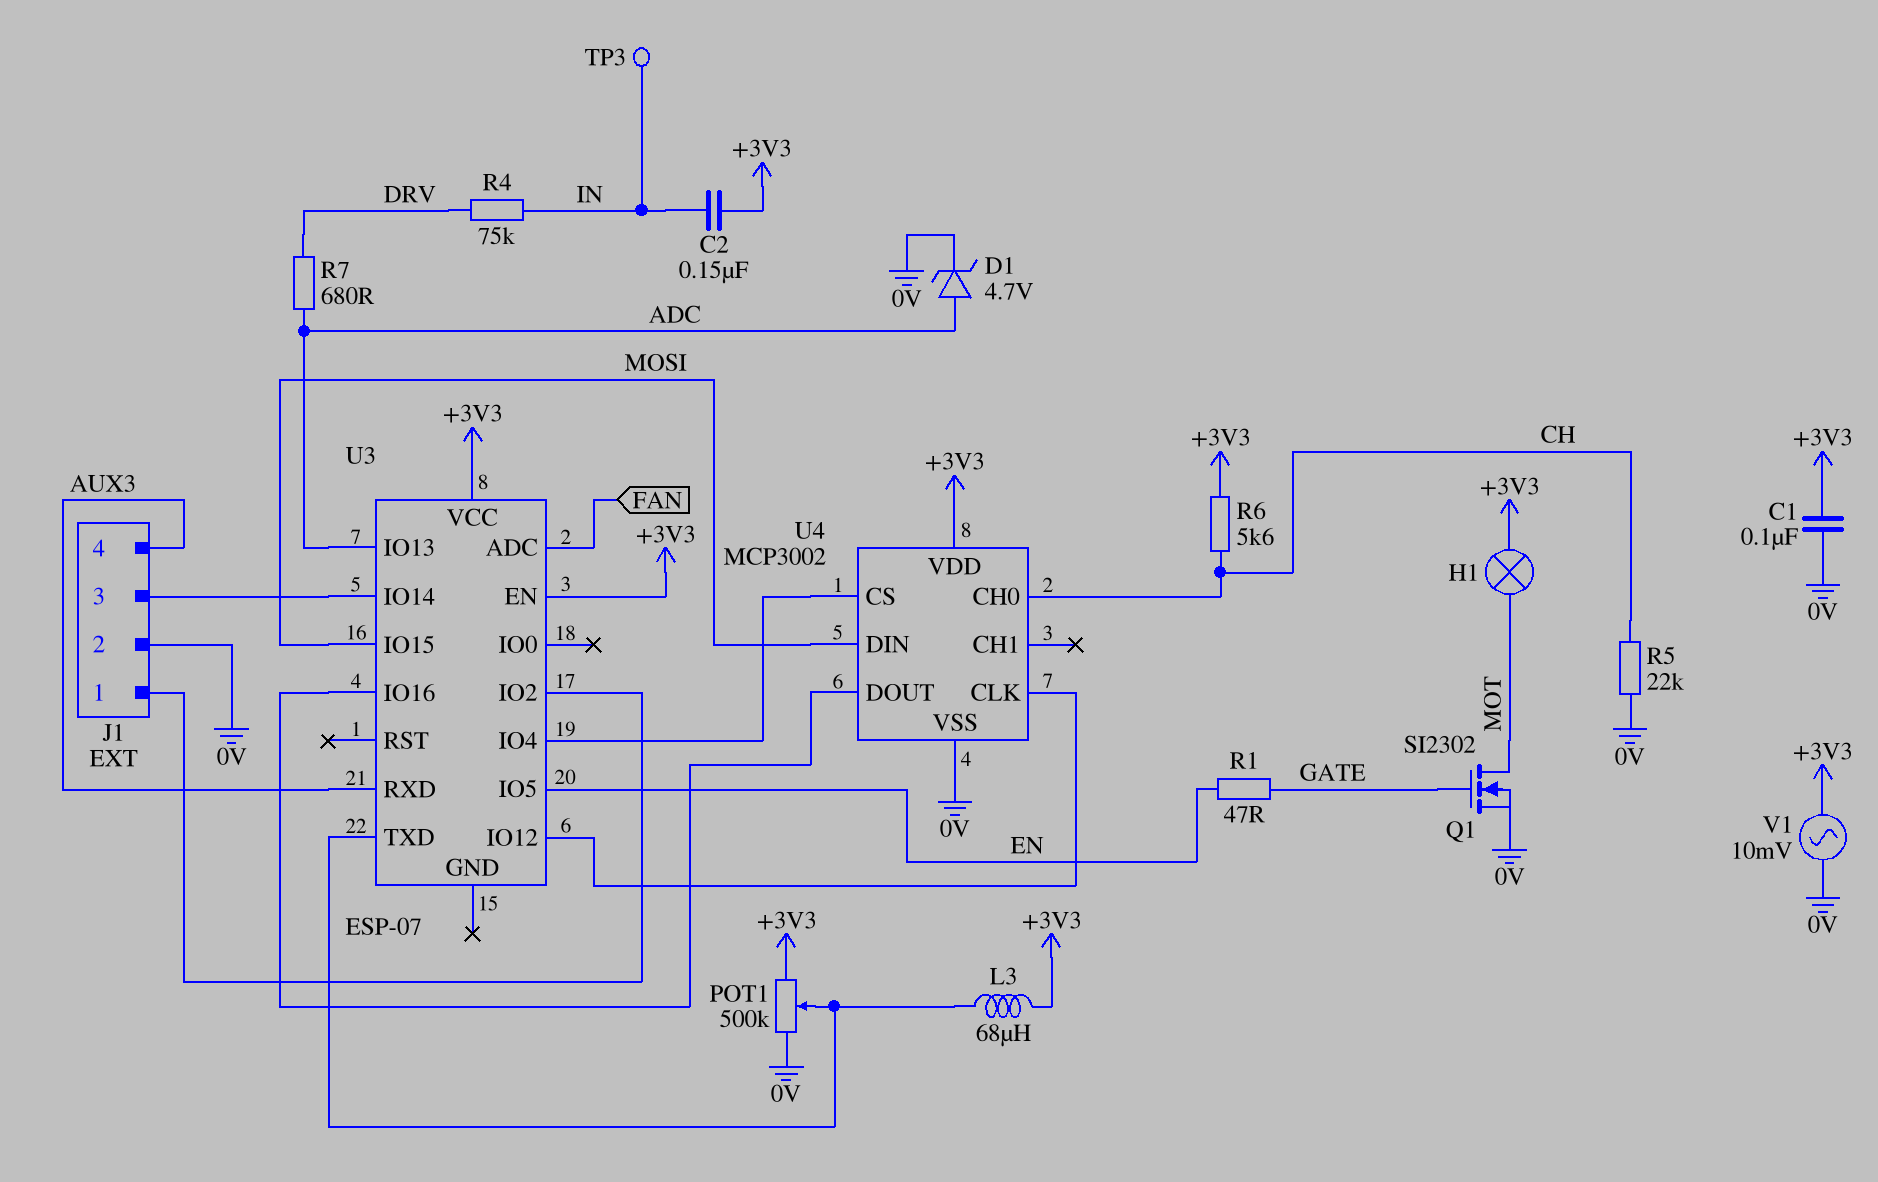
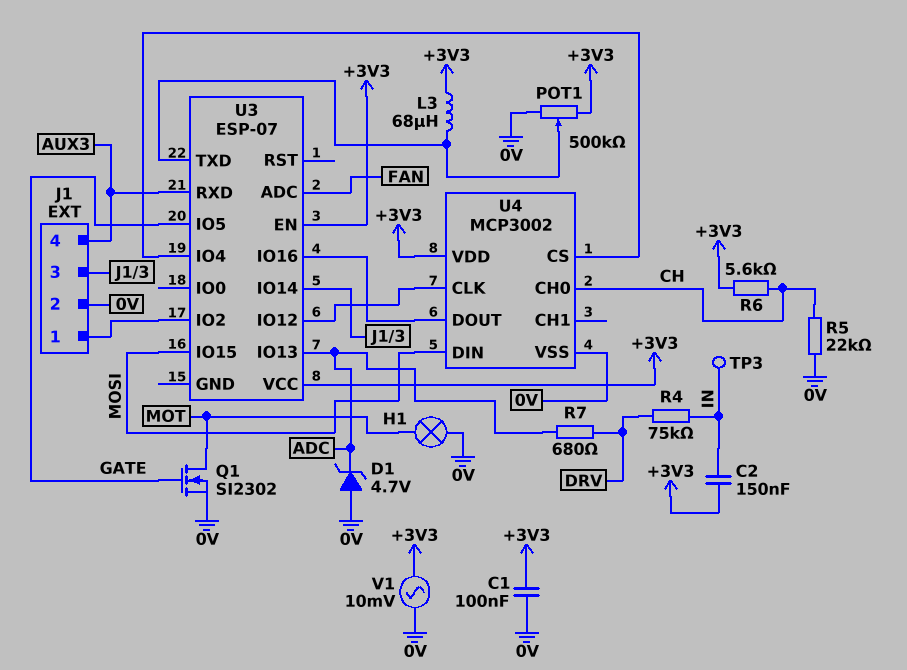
D1: zener 4.7V (A ADC, K 0V) -> zener 4.7V (A 0V, K ADC)
H1: lamp (+3V3, MOT) -> lamp (0V, MOT)
R1: 47 (EN, GATE) -> none
U3 pin IO5: EN -> GATE

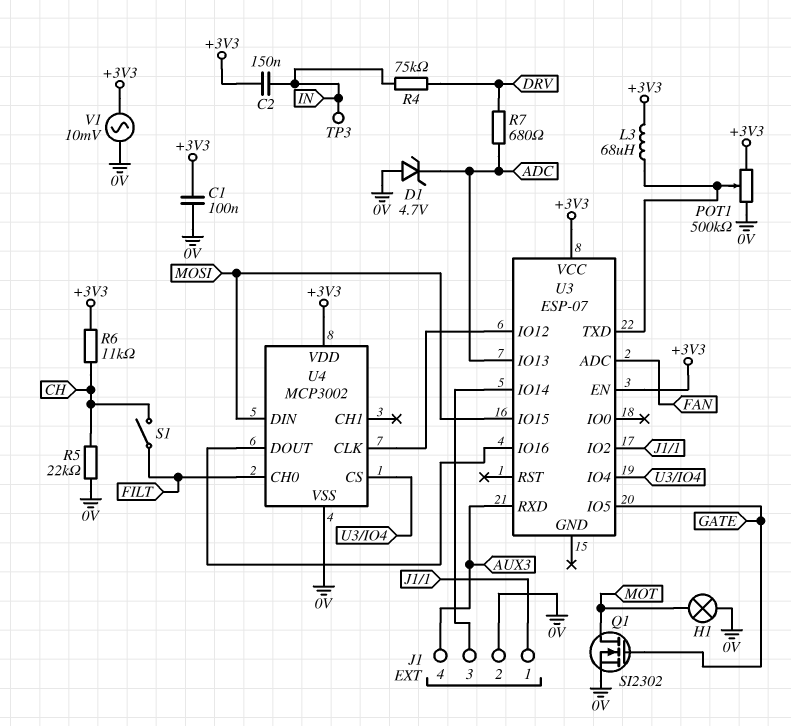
R6: 5.6k (+3V3, CH) -> 11k (+3V3, CH)
S1: none -> switch (CH, FILT)
U4 pin CH0: CH -> FILT

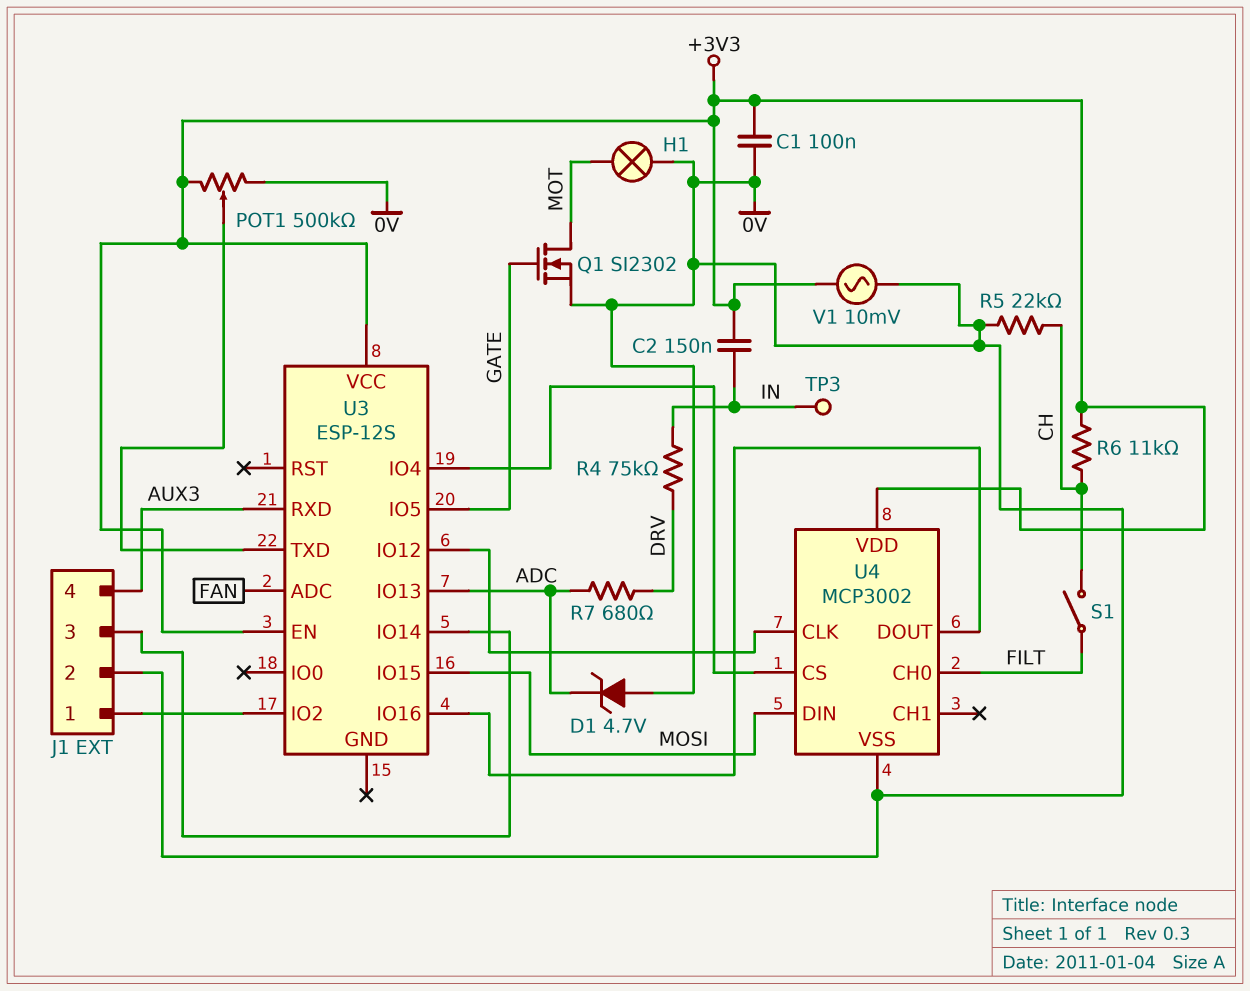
L3: 68uH (+3V3, U3/TXD) -> none
U3: ESP-07 -> ESP-12S

